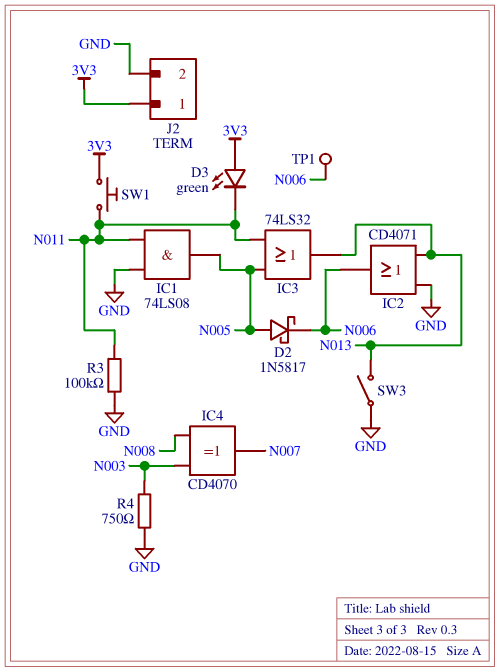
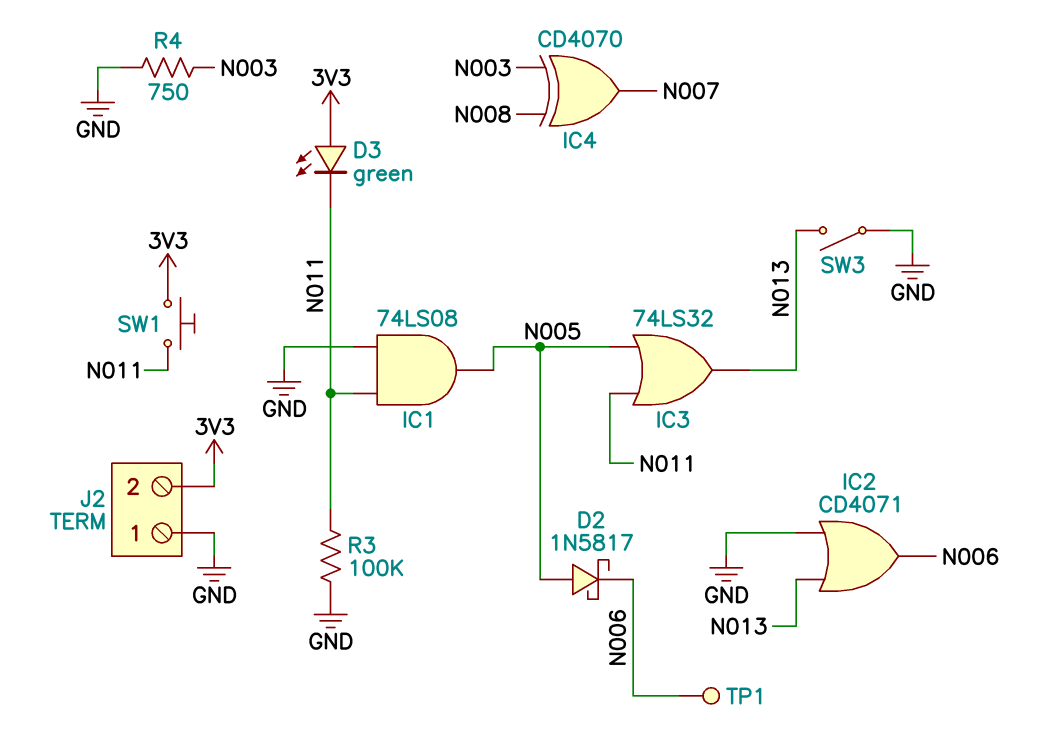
J2 pin 1: 3V3 -> GND
J2 pin 2: GND -> 3V3

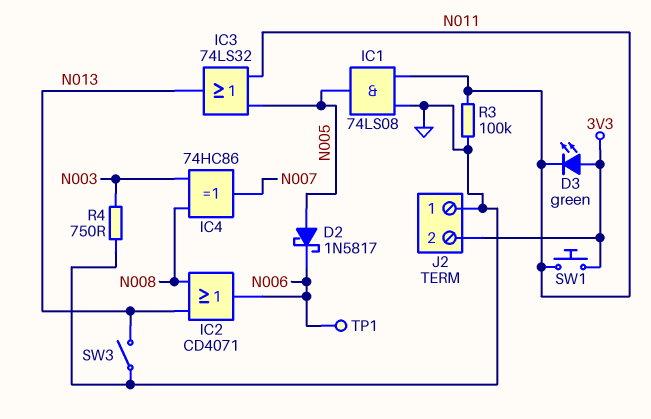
IC2: OR CD4071 (in GND, in N013, out N006) -> OR CD4071 (in N008, in N013, out N006)
IC4: XOR CD4070 (in N003, in N008, out N007) -> XOR 74HC86 (in N003, in N008, out N007)

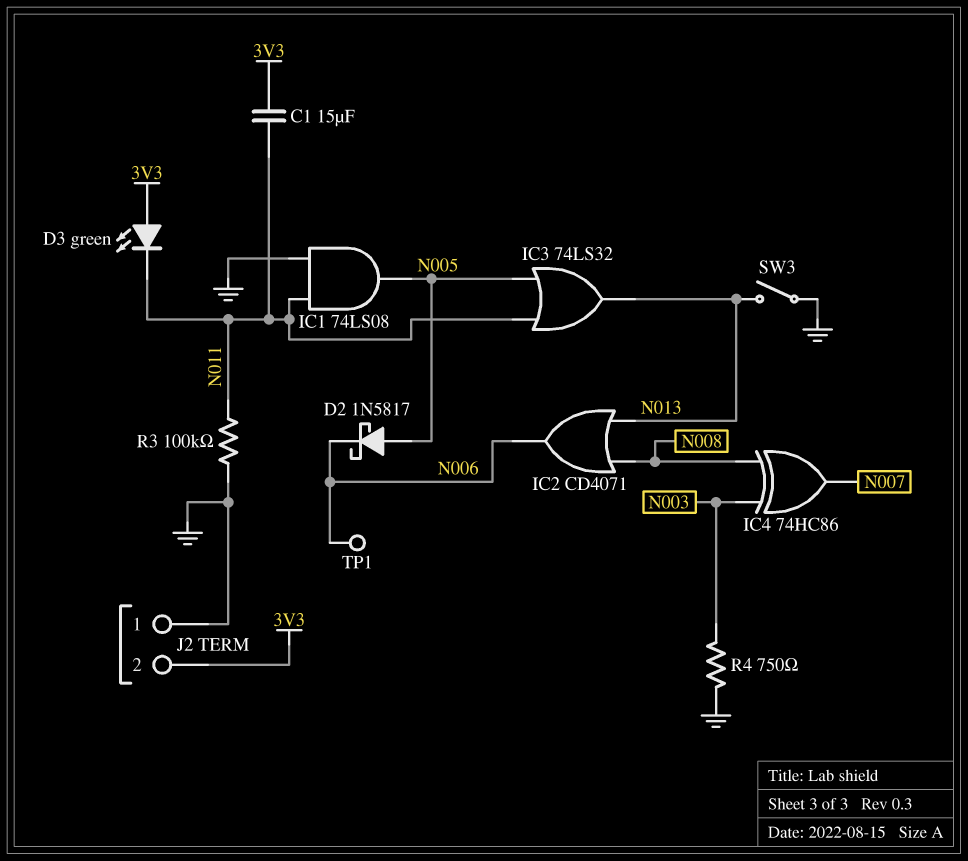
C1: none -> 15uF (3V3, N011)
SW1: button (3V3, N011) -> none

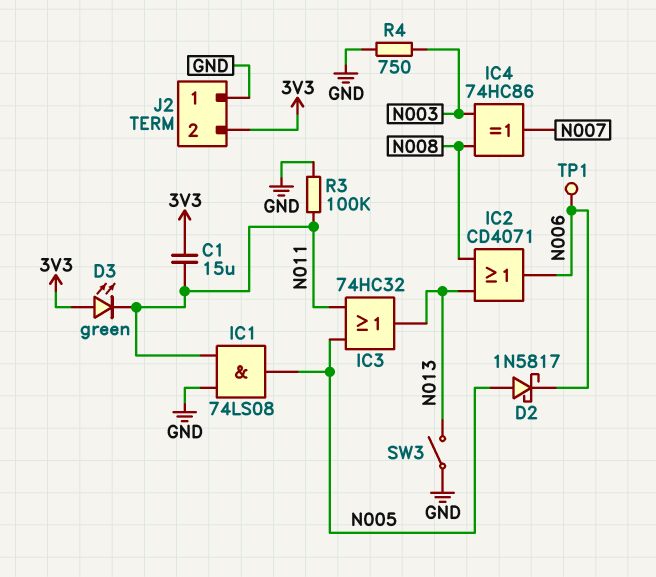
IC3: OR 74LS32 (in N005, in N011, out N013) -> OR 74HC32 (in N005, in N011, out N013)

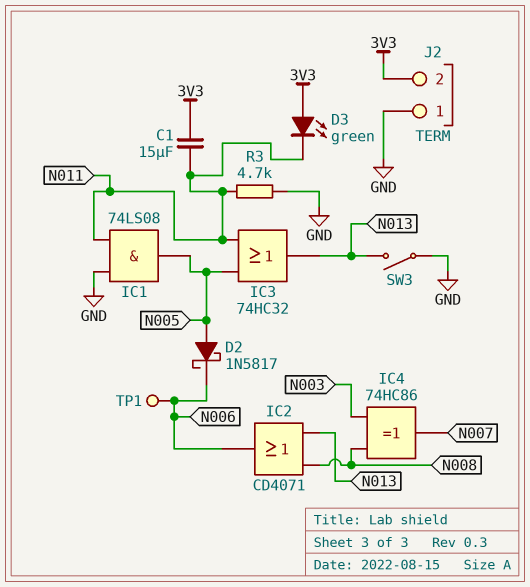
R3: 100k (GND, N011) -> 4.7k (GND, N011)
R4: 750 (GND, N003) -> none

